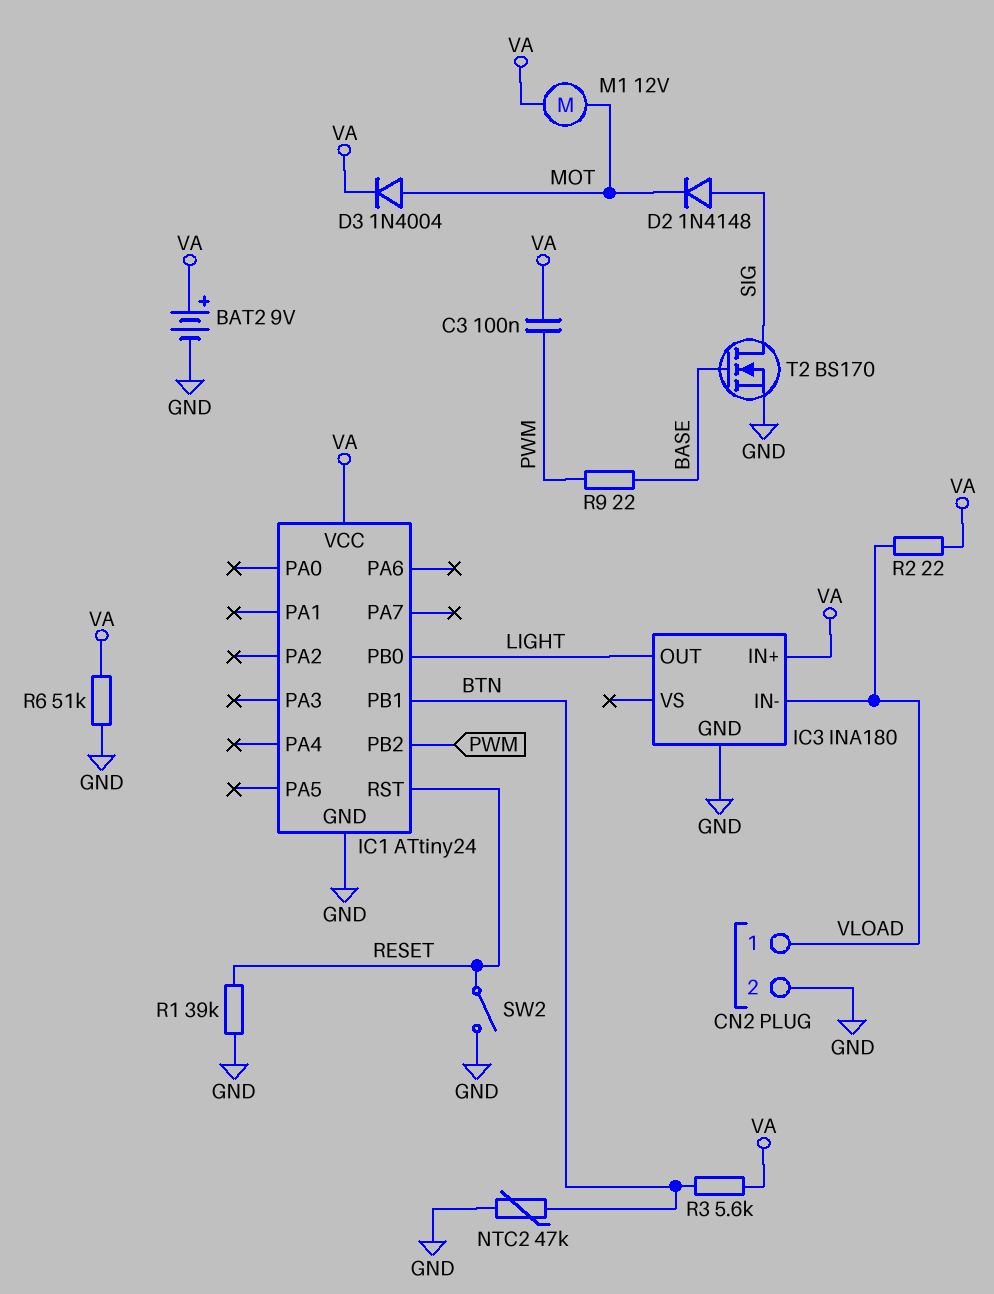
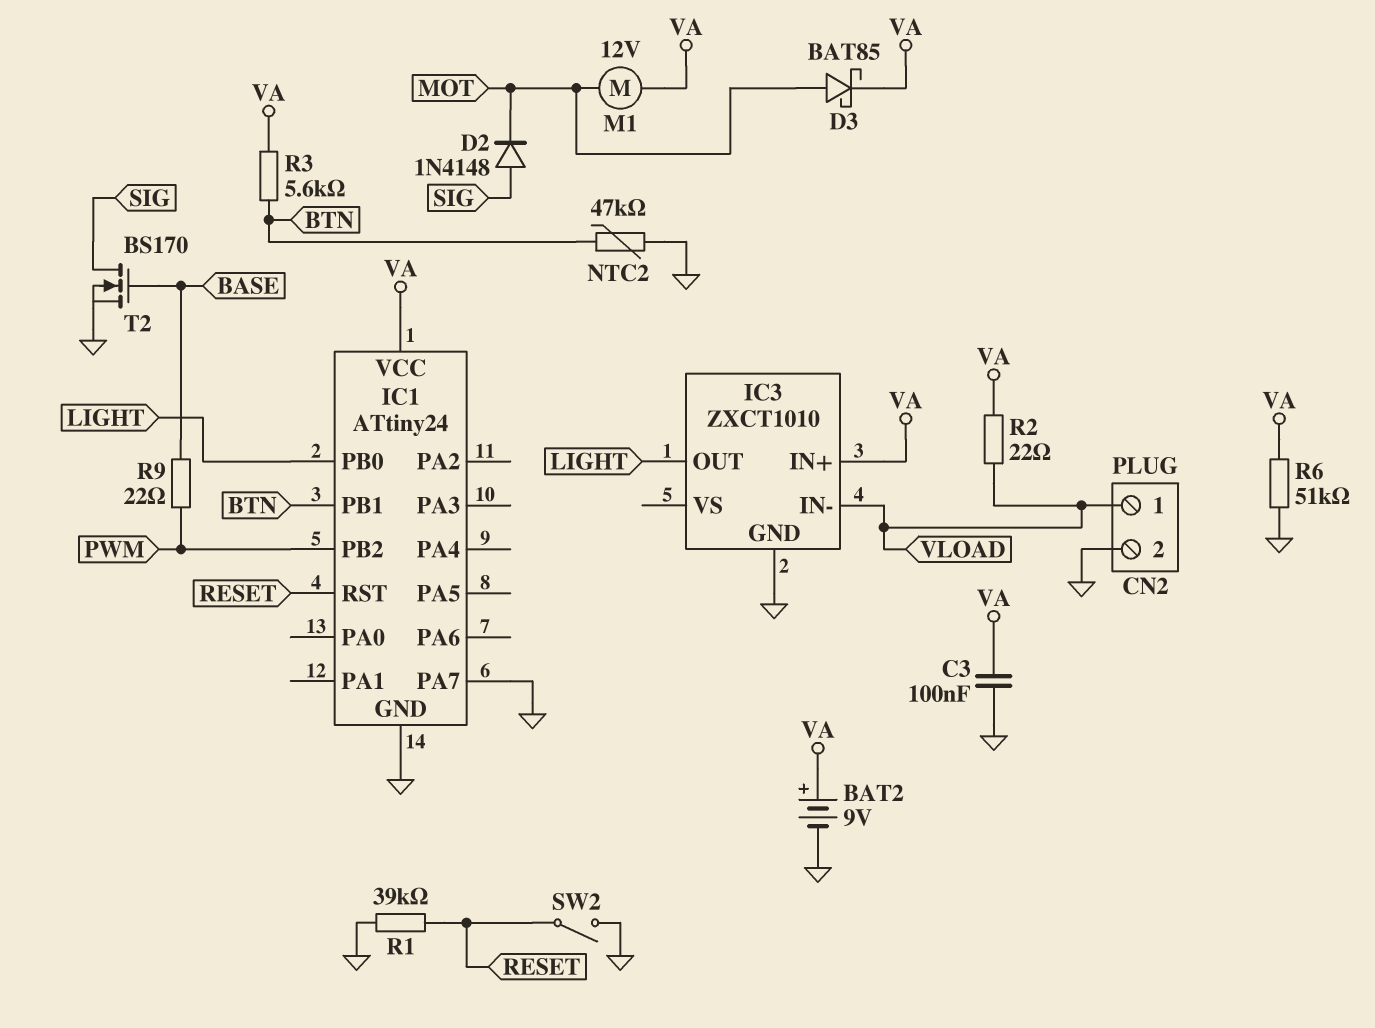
C3: 100nF (PWM, VA) -> 100nF (GND, VA)
D3: diode 1N4004 (A MOT, K VA) -> schottky BAT85 (A MOT, K VA)
IC1 pin PA7: none -> GND
IC3: INA180 -> ZXCT1010

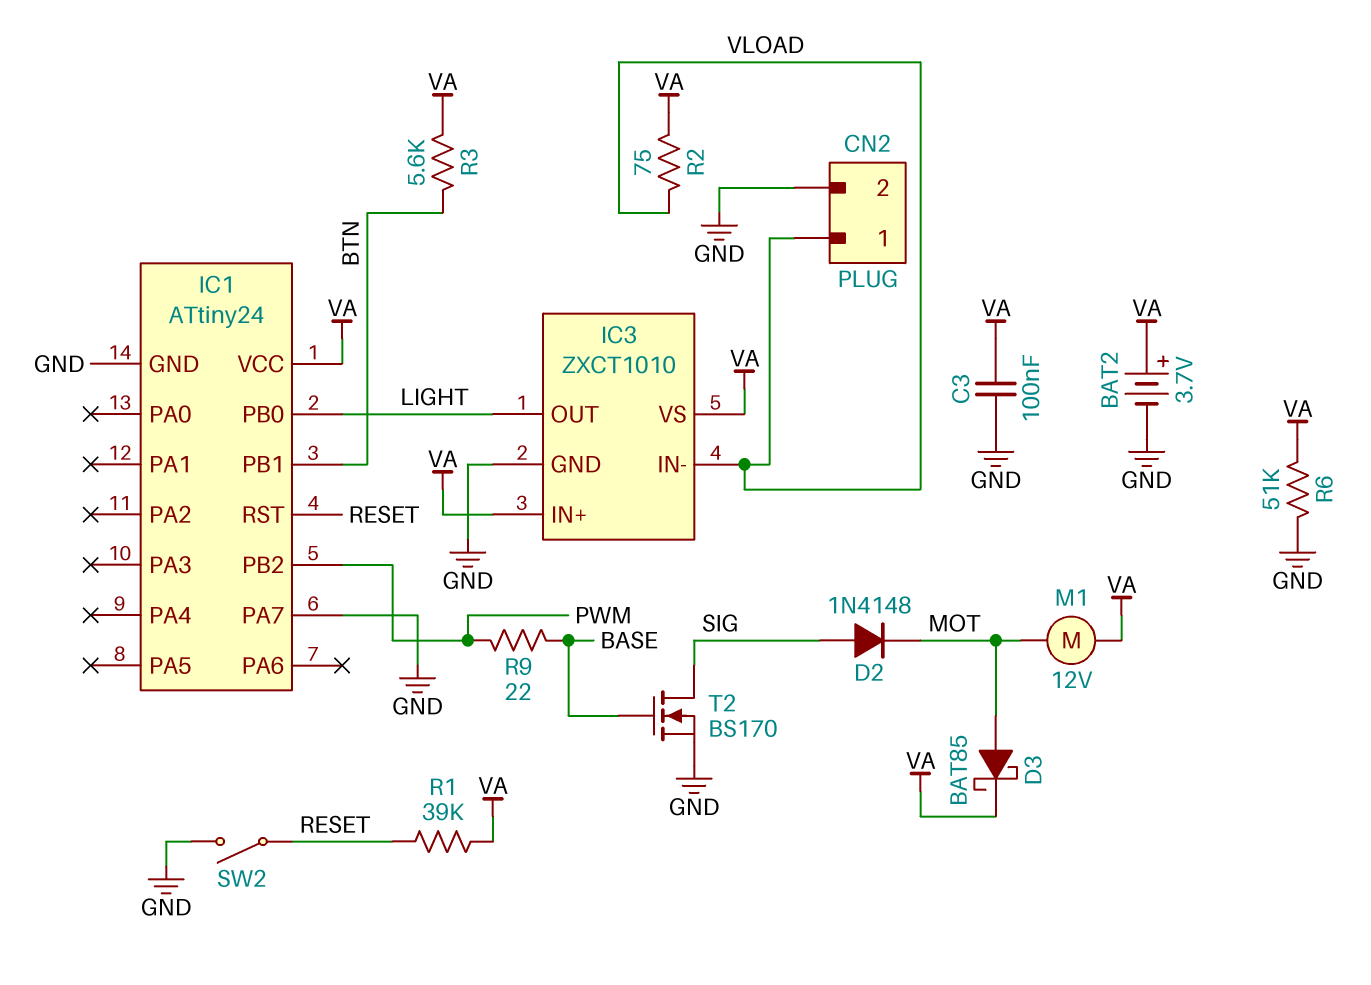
BAT2: 9V (plus VA, minus GND) -> 3.7V (plus VA, minus GND)
IC3 pin VS: none -> VA
NTC2: 47k (BTN, GND) -> none
R1: 39k (GND, RESET) -> 39k (RESET, VA)
R2: 22 (VA, VLOAD) -> 75 (VA, VLOAD)

